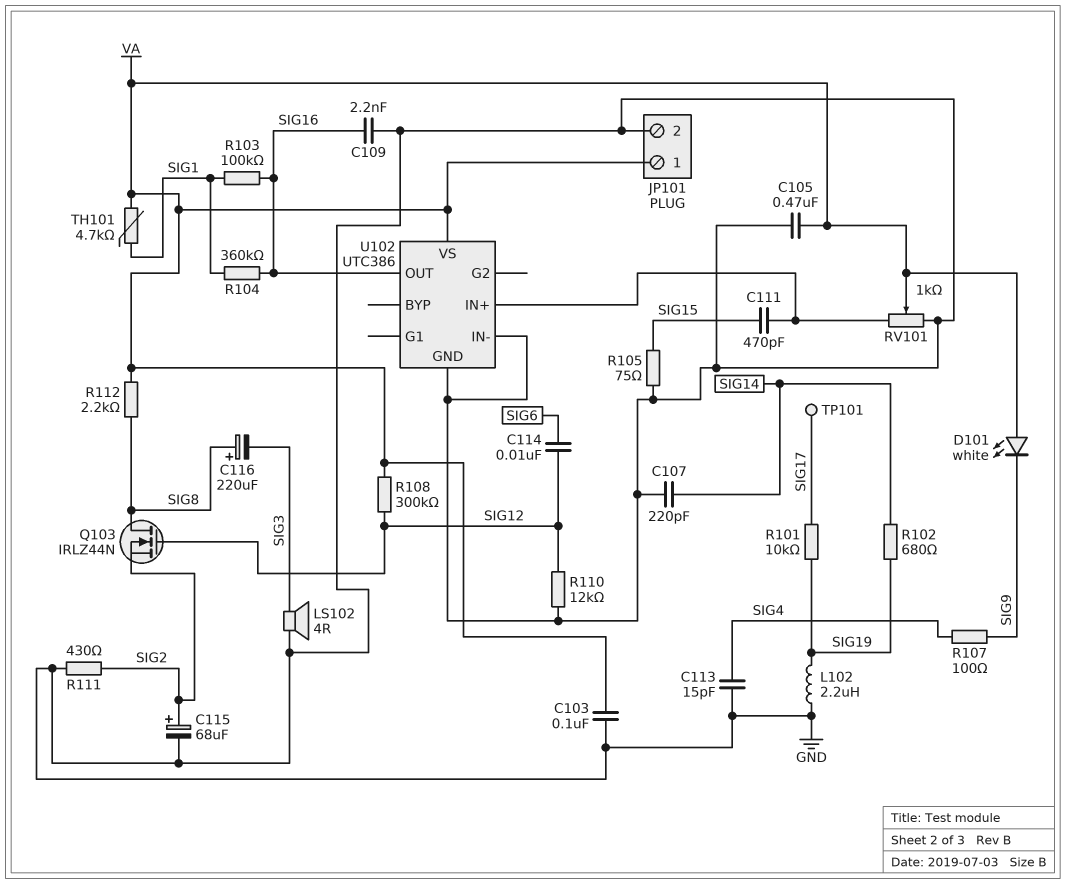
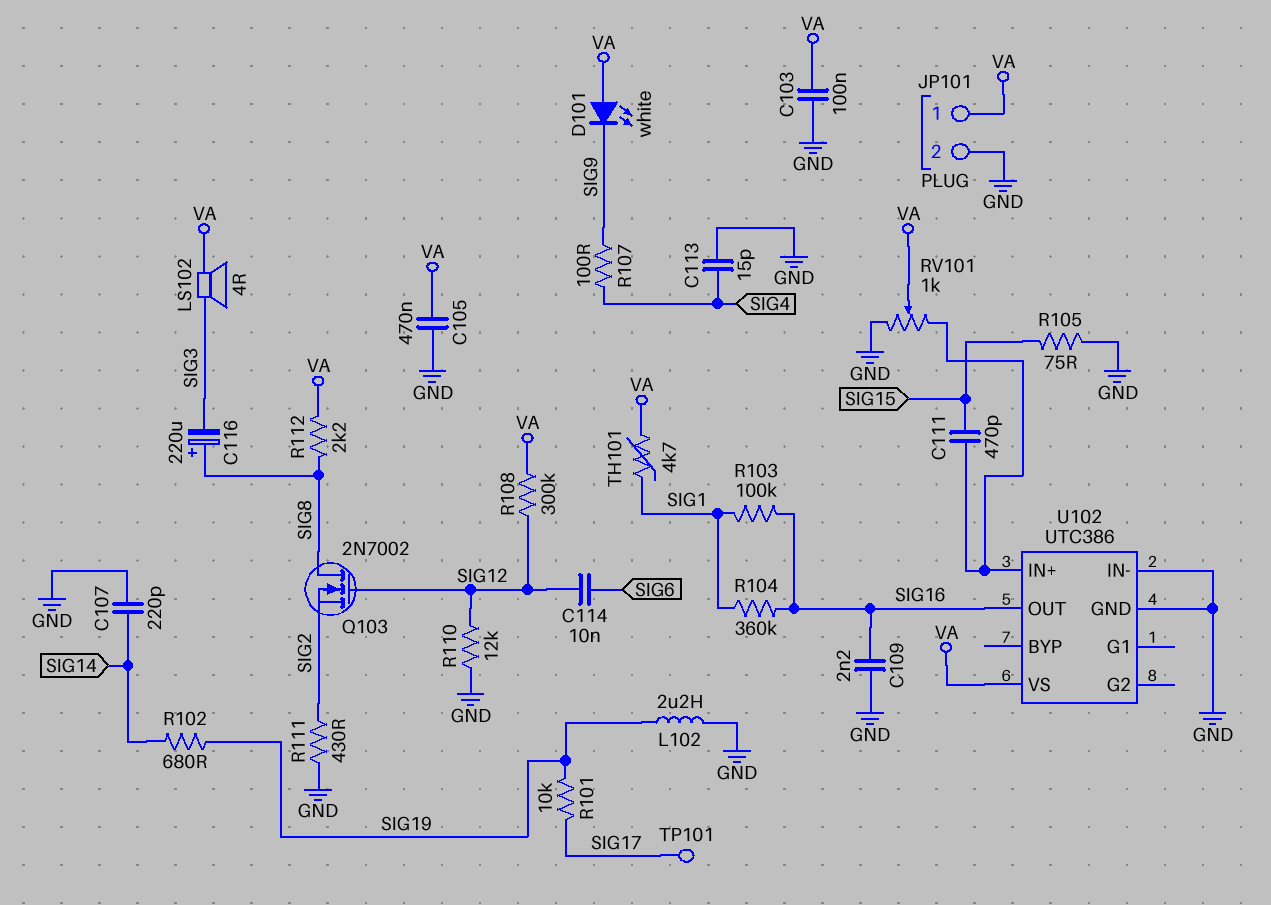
C115: 68uF (plus SIG2, minus GND) -> none
LS102: speaker 4R (GND, SIG3) -> speaker 4R (SIG3, VA)
Q103: NMOS IRLZ44N (G SIG12, D SIG8, S SIG2) -> NMOS 2N7002 (G SIG12, D SIG8, S SIG2)

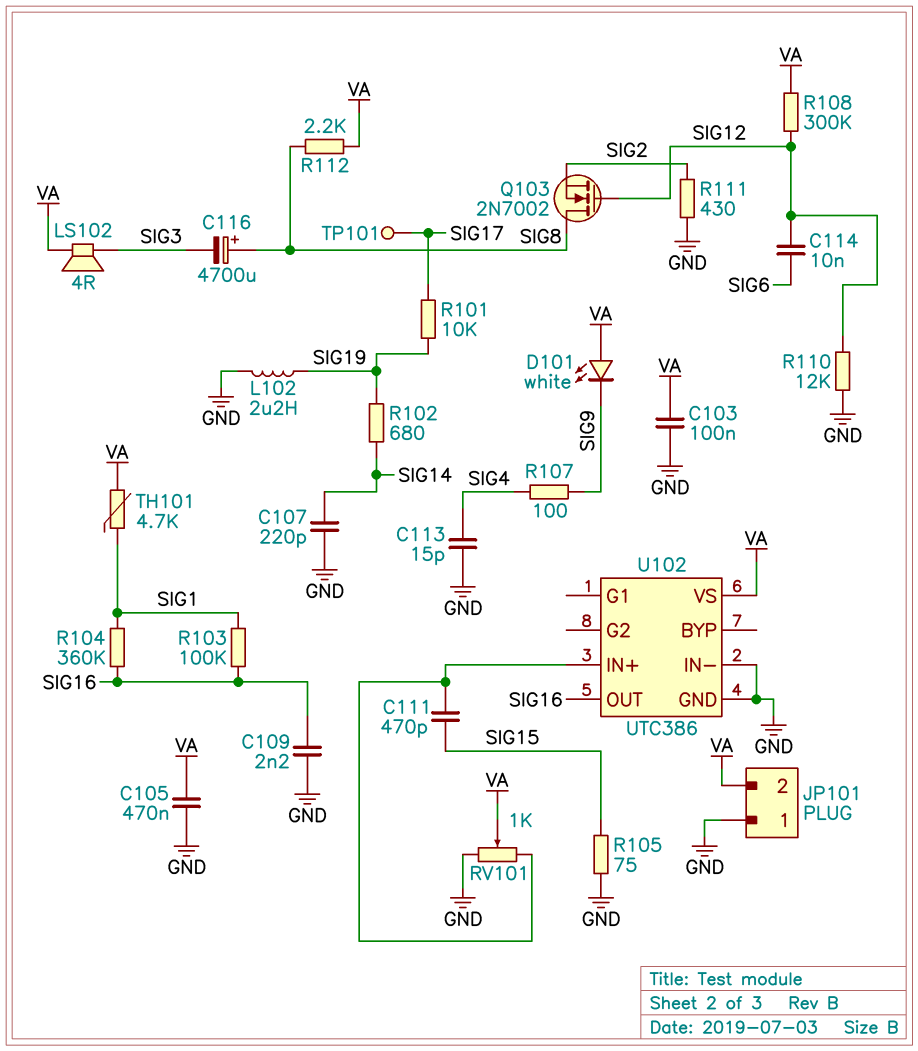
C116: 220uF (plus SIG8, minus SIG3) -> 4700uF (plus SIG8, minus SIG3)
JP101 pin 1: VA -> GND
JP101 pin 2: GND -> VA

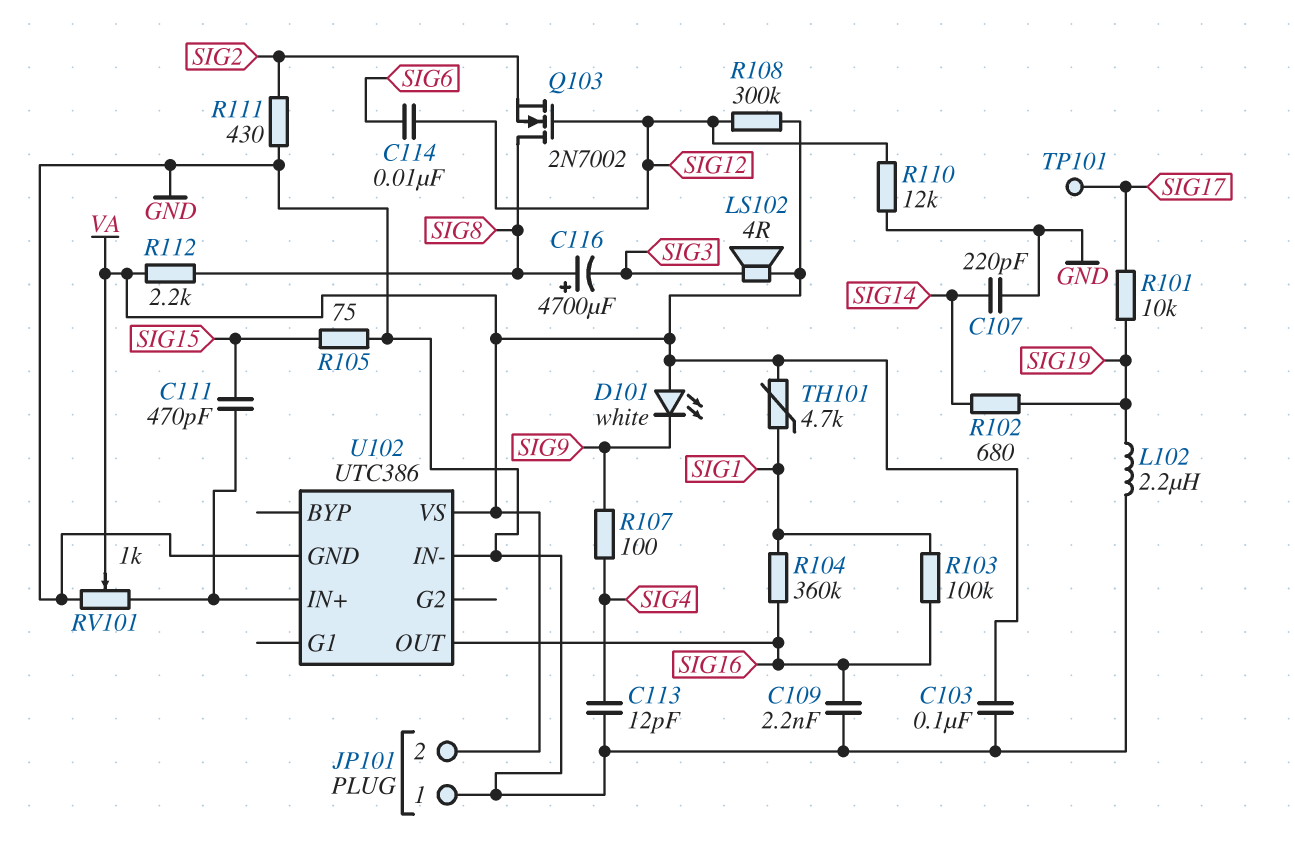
C105: 470nF (GND, VA) -> none
C113: 15pF (GND, SIG4) -> 12pF (GND, SIG4)

